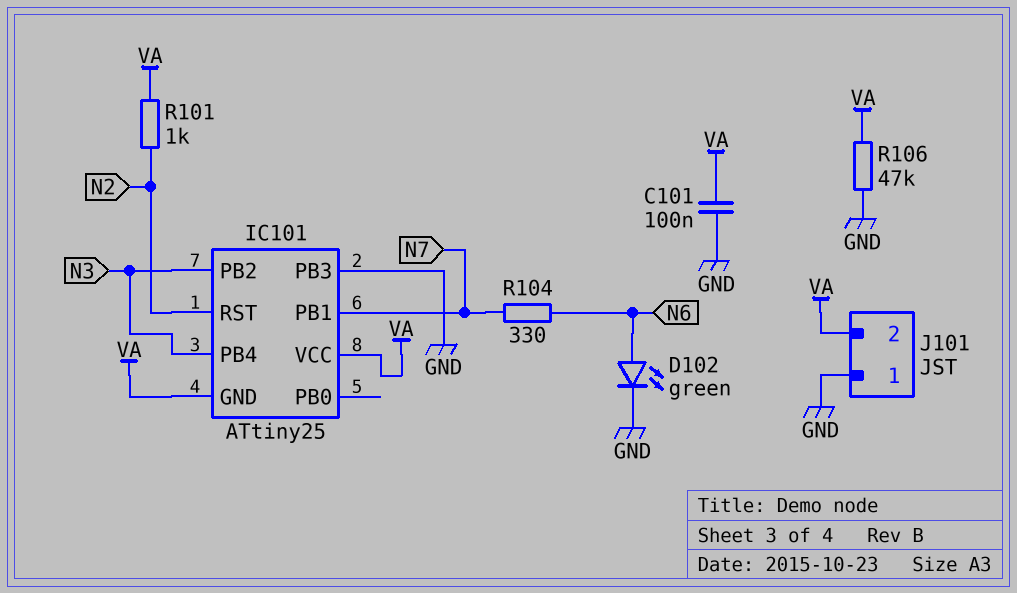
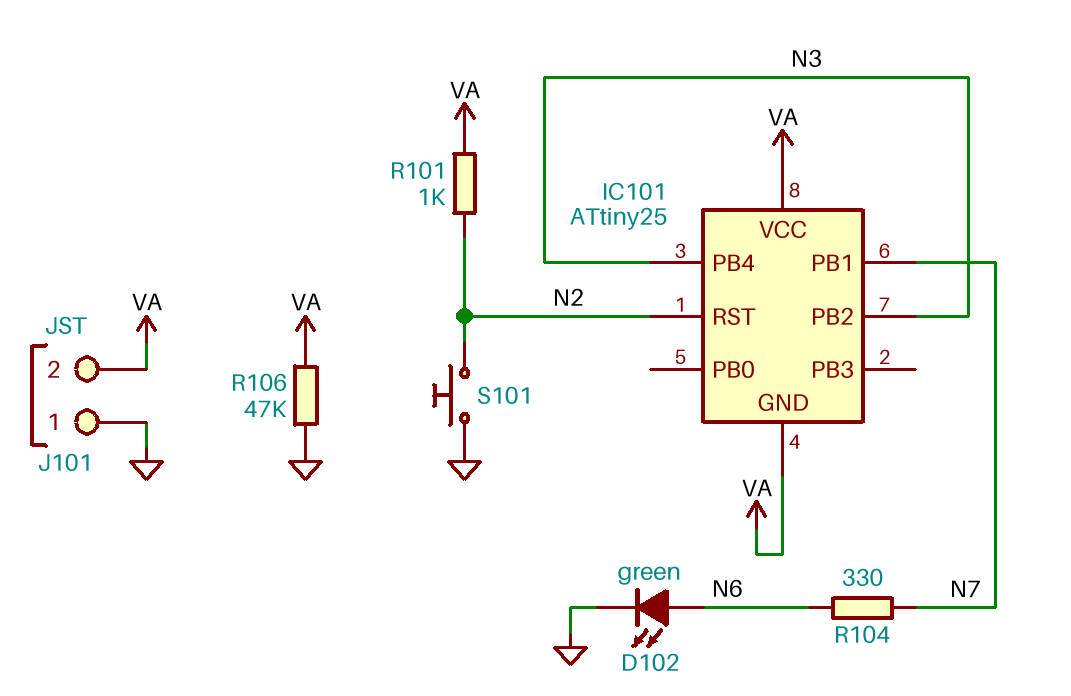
C101: 100nF (GND, VA) -> none
IC101 pin PB3: GND -> none
S101: none -> button (GND, N2)

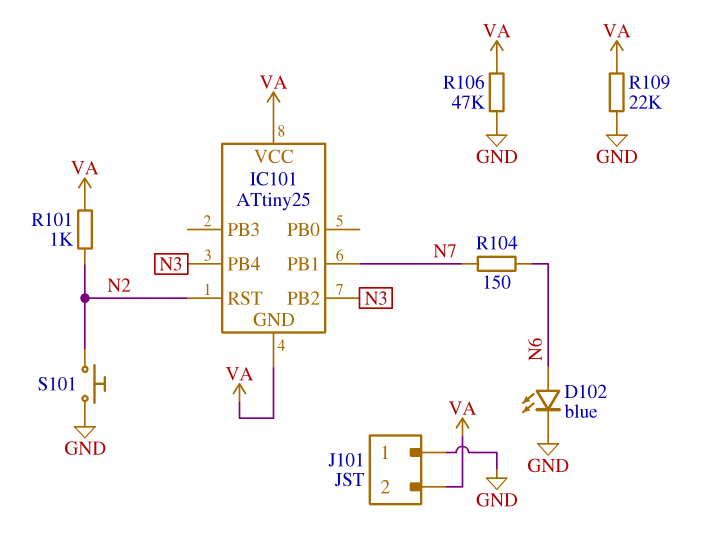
D102: LED green (A N6, K GND) -> LED blue (A N6, K GND)
R104: 330 (N6, N7) -> 150 (N6, N7)
R109: none -> 22k (GND, VA)

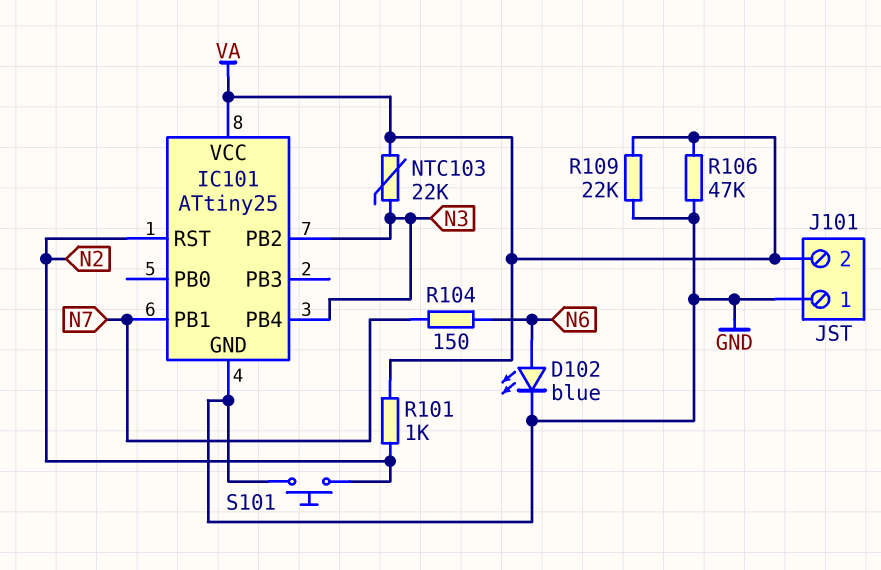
IC101 pin GND: VA -> GND
NTC103: none -> 22k (N3, VA)

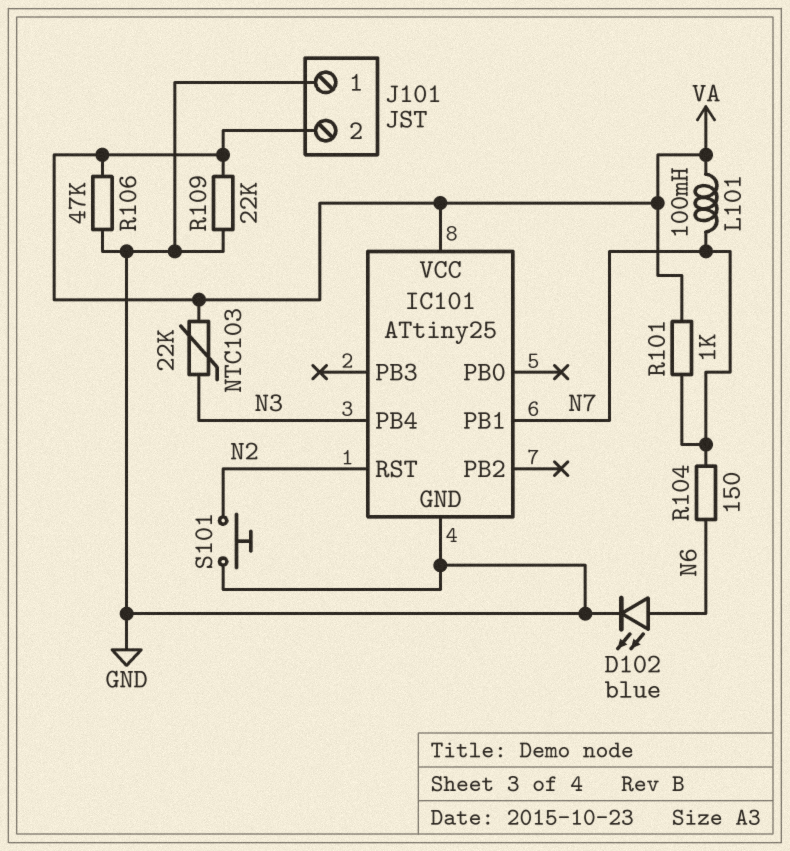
IC101 pin PB2: N3 -> none
L101: none -> 100mH (N7, VA)
R101: 1k (N2, VA) -> 1k (N7, VA)

